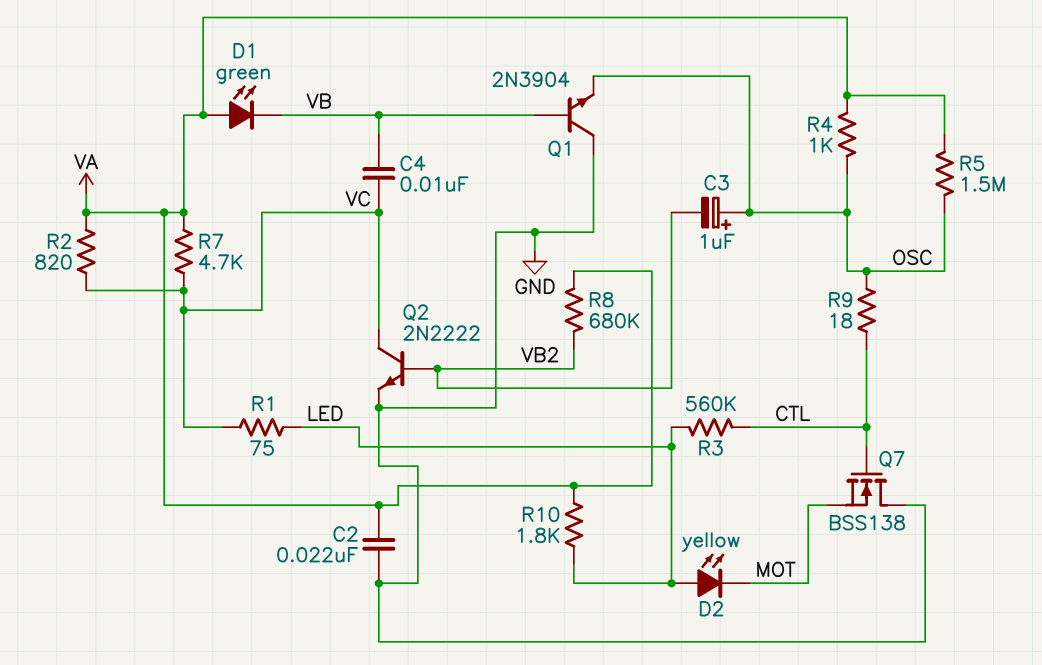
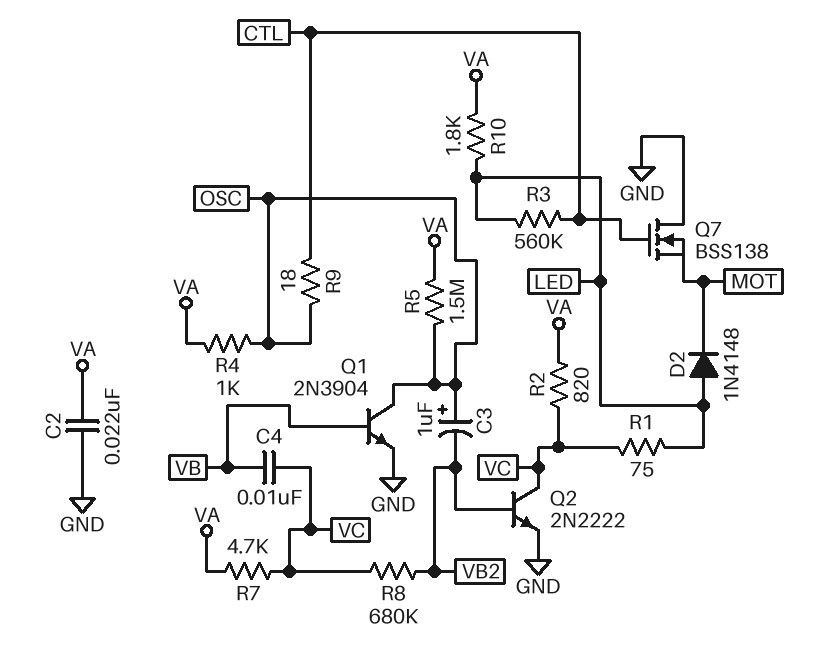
D1: LED green (A VA, K VB) -> none
D2: LED yellow (A LED, K MOT) -> diode 1N4148 (A LED, K MOT)
Q1: NPN 2N3904 (B VB, C GND, E OSC) -> NPN 2N3904 (B VB, C OSC, E GND)
R8: 680k (VA, VB2) -> 680k (VB2, VC)

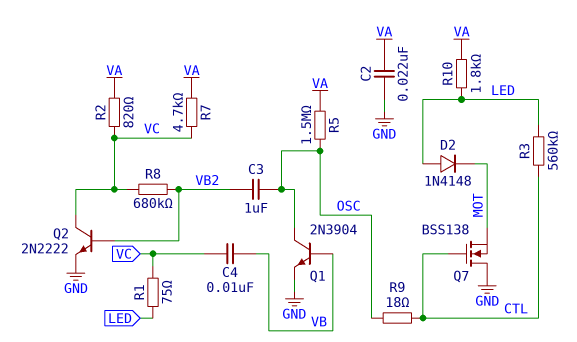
C3: 1uF (plus OSC, minus VB2) -> 1uF (OSC, VB2)
R4: 1k (OSC, VA) -> none

